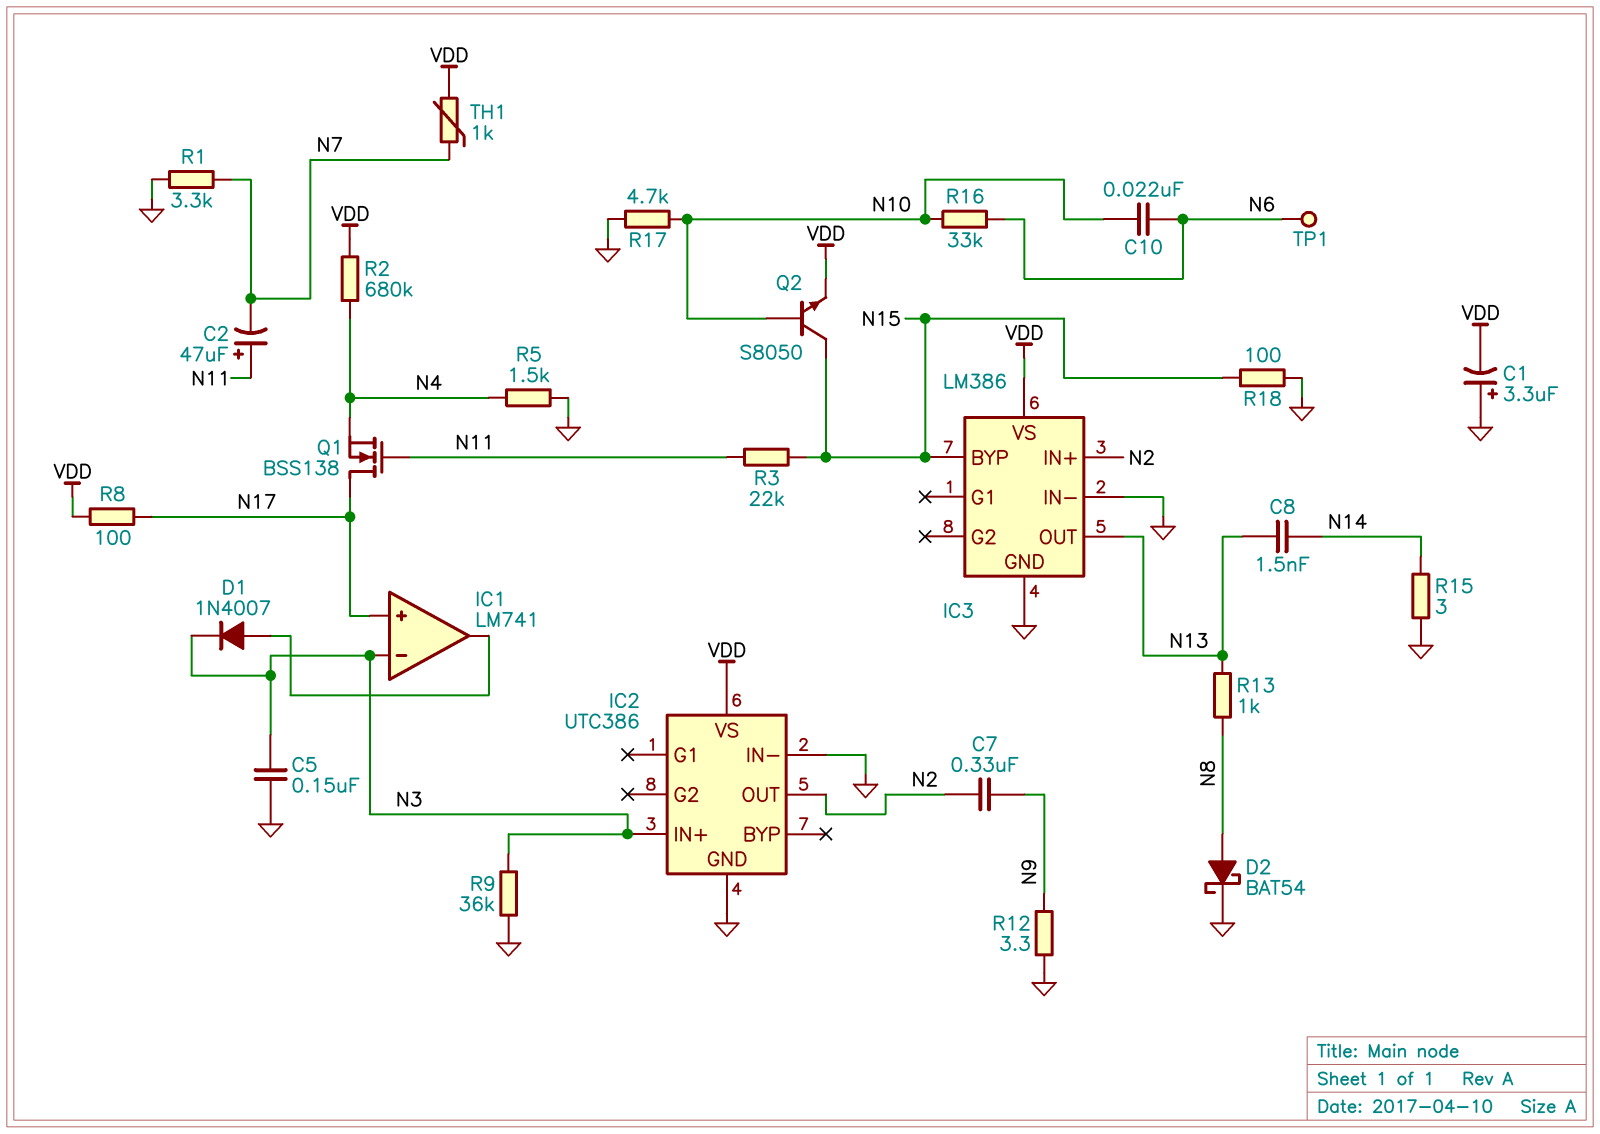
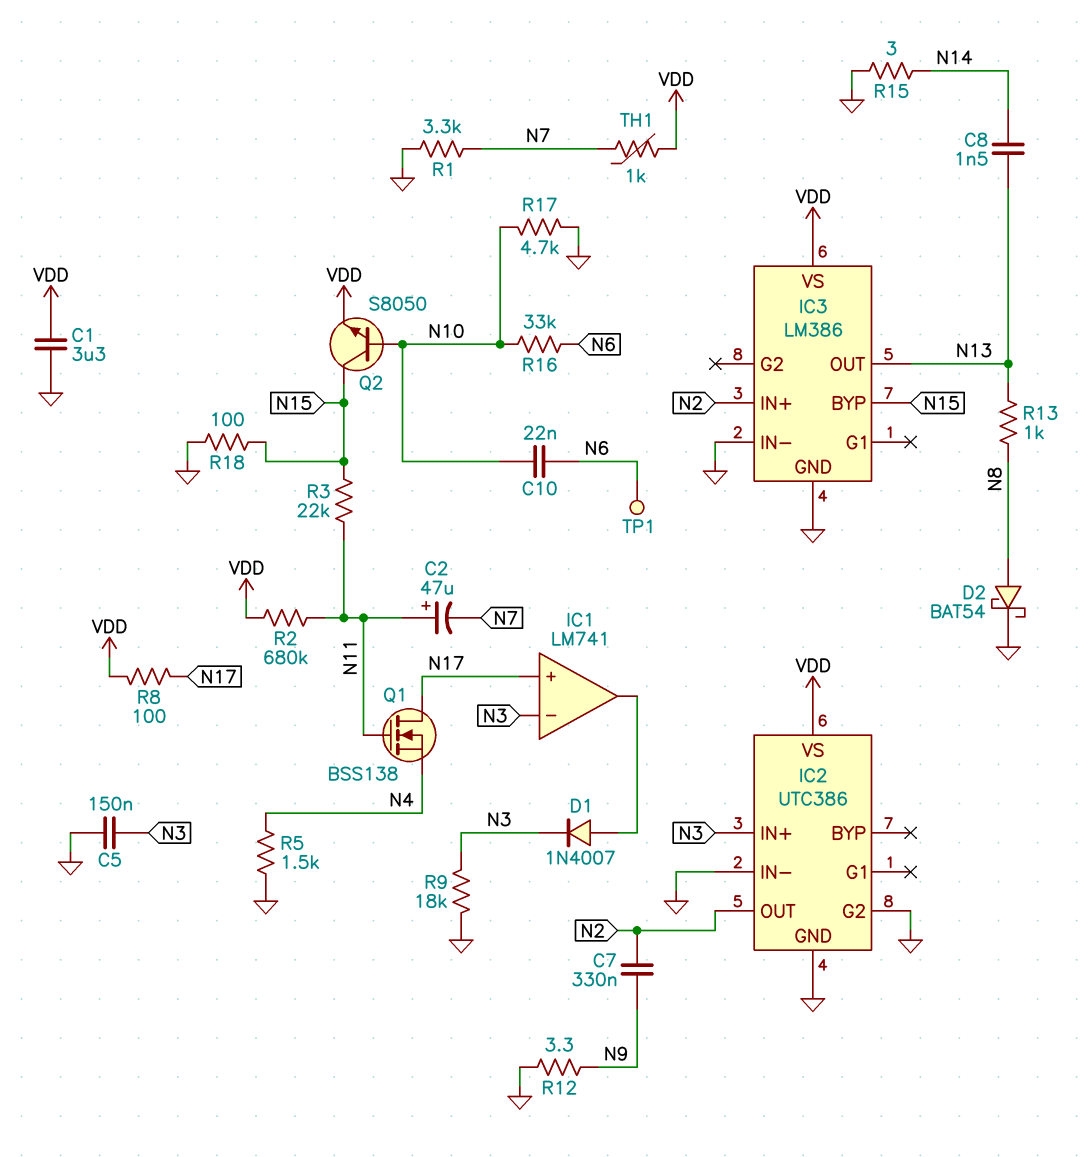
C1: 3.3uF (plus GND, minus VDD) -> 3.3uF (GND, VDD)
IC2 pin G2: none -> GND
R2: 680k (N4, VDD) -> 680k (N11, VDD)
R9: 36k (GND, N3) -> 18k (GND, N3)

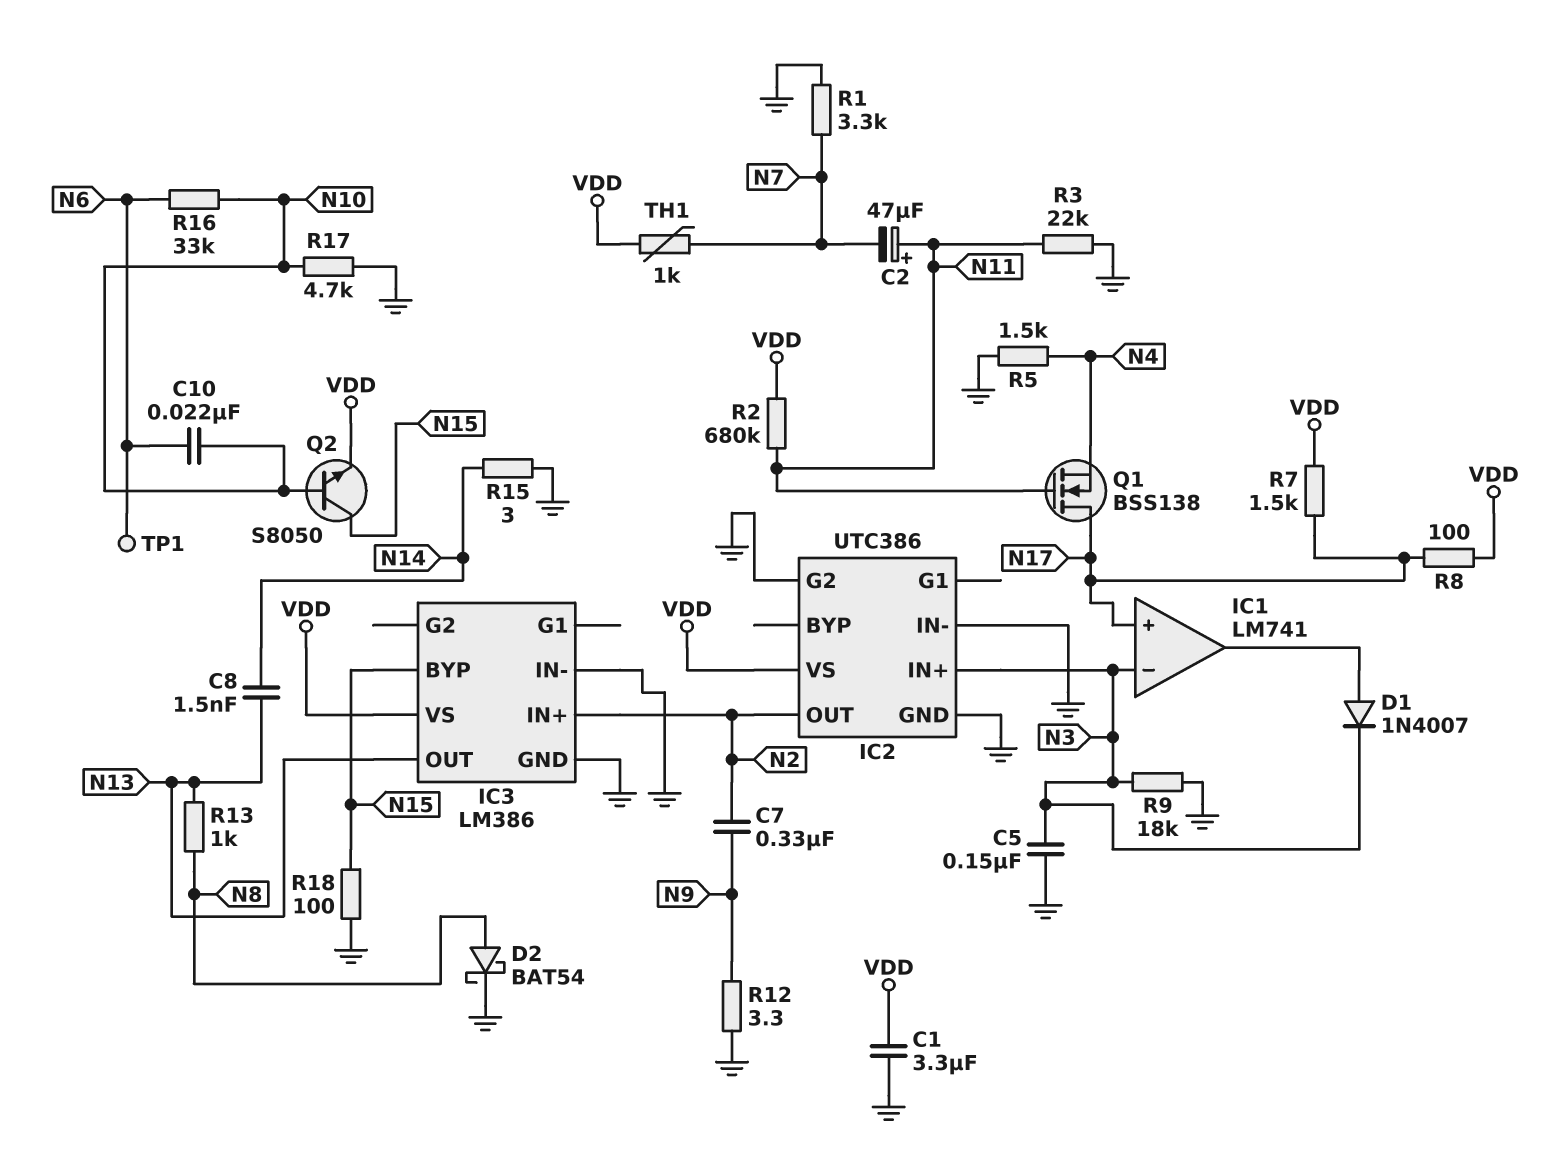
R3: 22k (N11, N15) -> 22k (GND, N11)
R7: none -> 1.5k (N17, VDD)

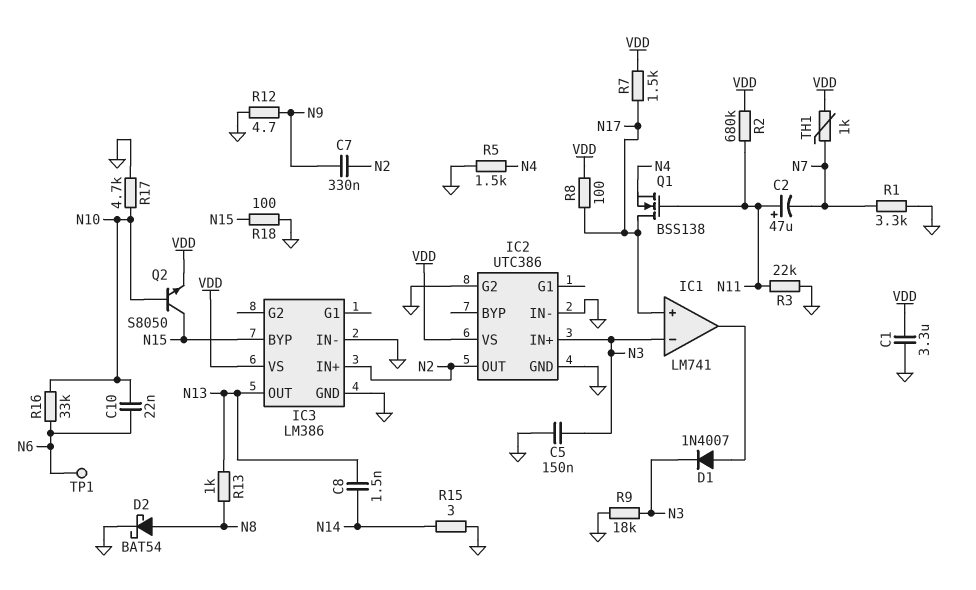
R12: 3.3 (GND, N9) -> 4.7 (GND, N9)

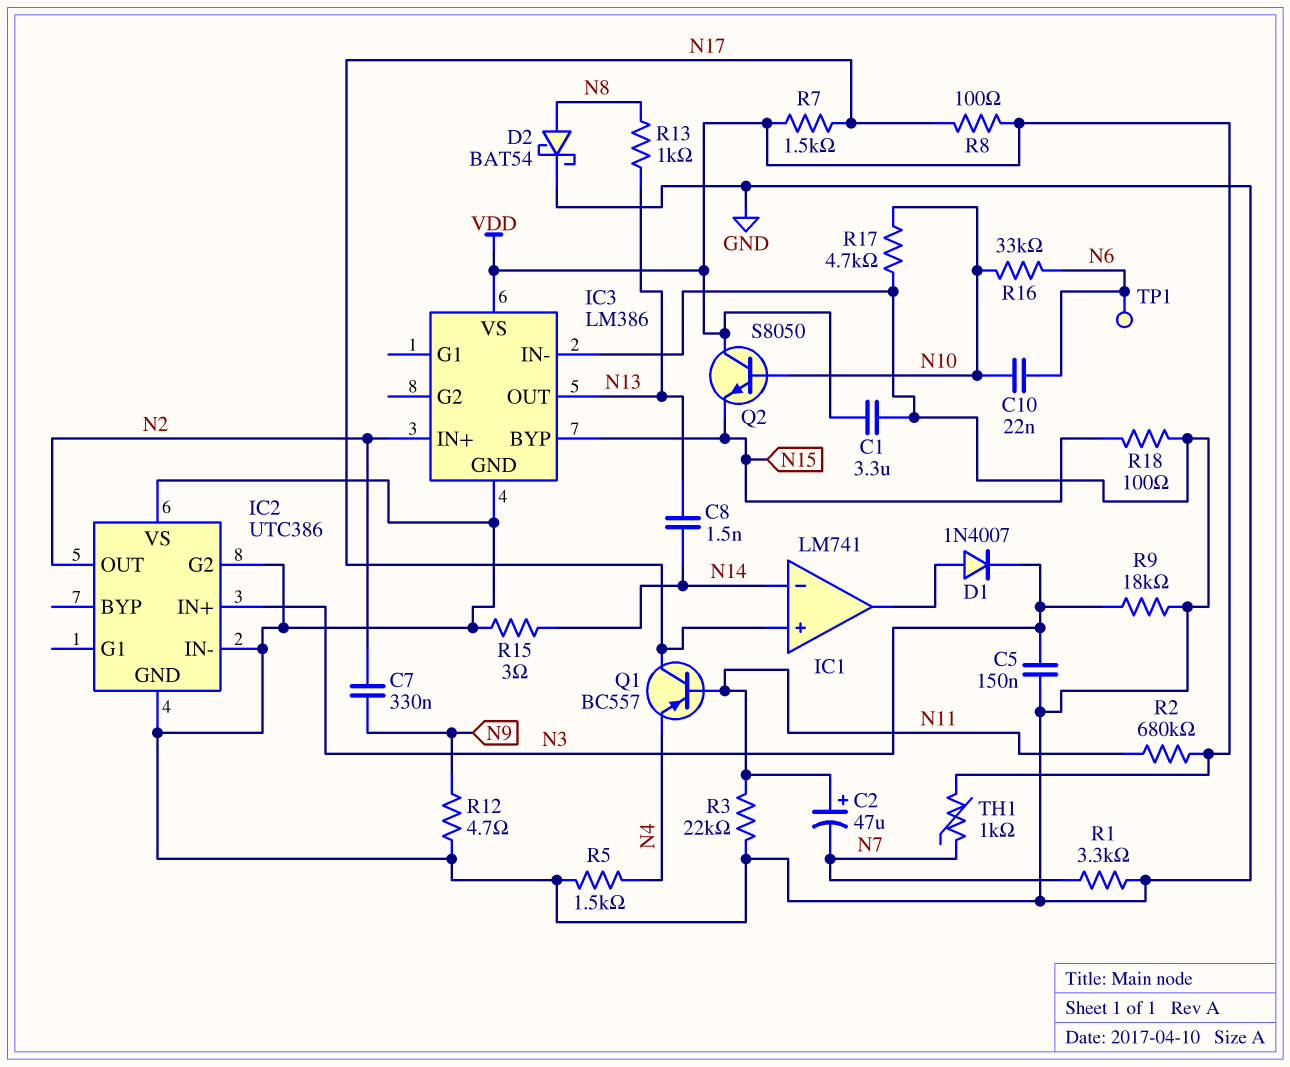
IC1 pin in-: N3 -> N14
IC2 pin VS: VDD -> GND
Q1: NMOS BSS138 (G N11, D N17, S N4) -> PNP BC557 (B N11, C N17, E N4)
Q2: NPN S8050 (B N10, C N15, E VDD) -> NPN S8050 (B N10, C VDD, E N15)

